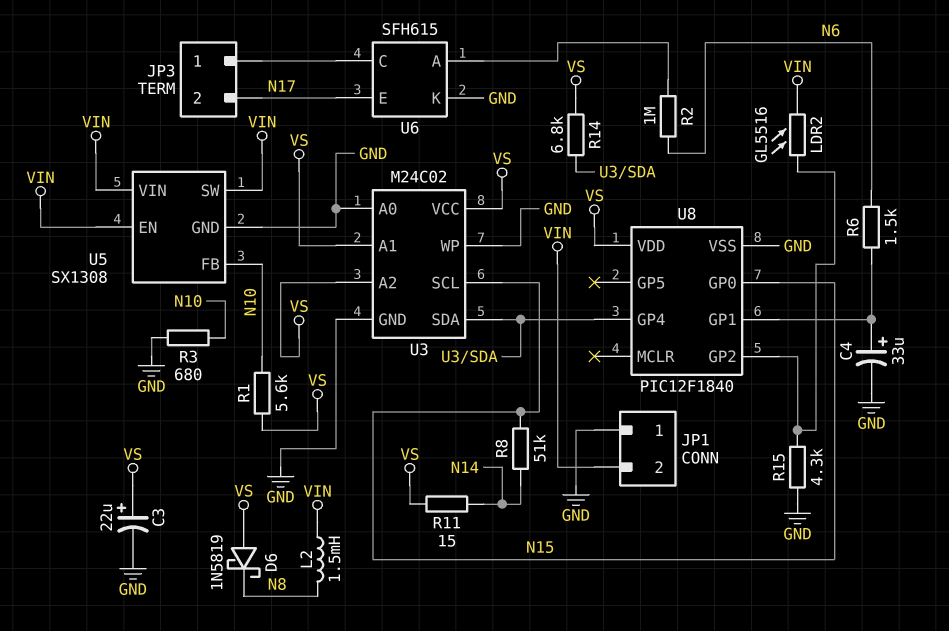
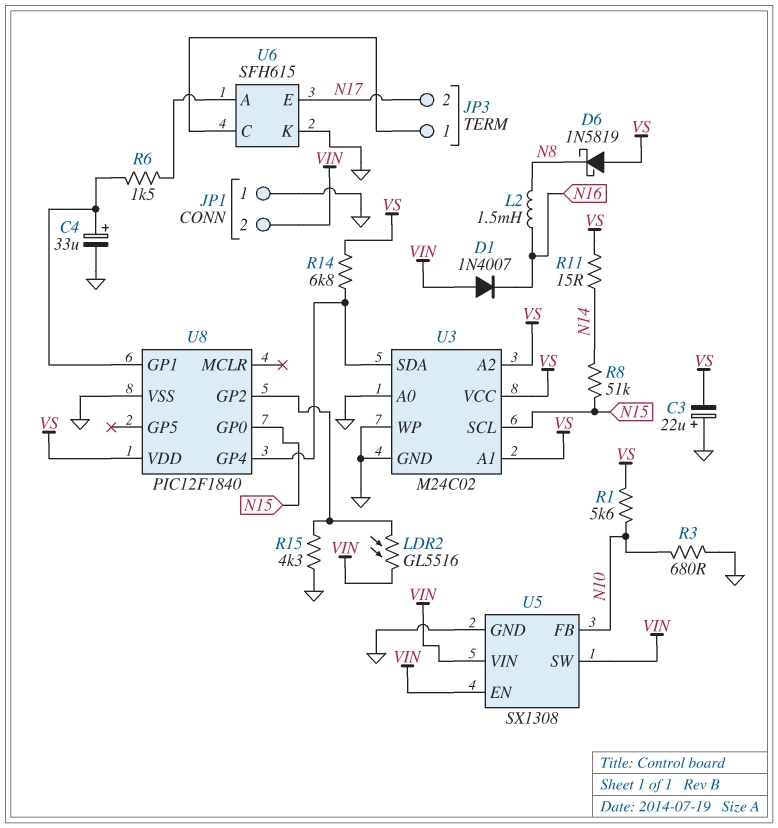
C3: 22uF (plus VS, minus GND) -> 22uF (plus GND, minus VS)
D1: none -> diode 1N4007 (A VIN, K N16)
L2: 1.5mH (N8, VIN) -> 1.5mH (N8, N16)
R2: 1M (N6, U6/A) -> none
R6: 1.5k (N6, U8/GP1) -> 1.5k (U6/A, U8/GP1)

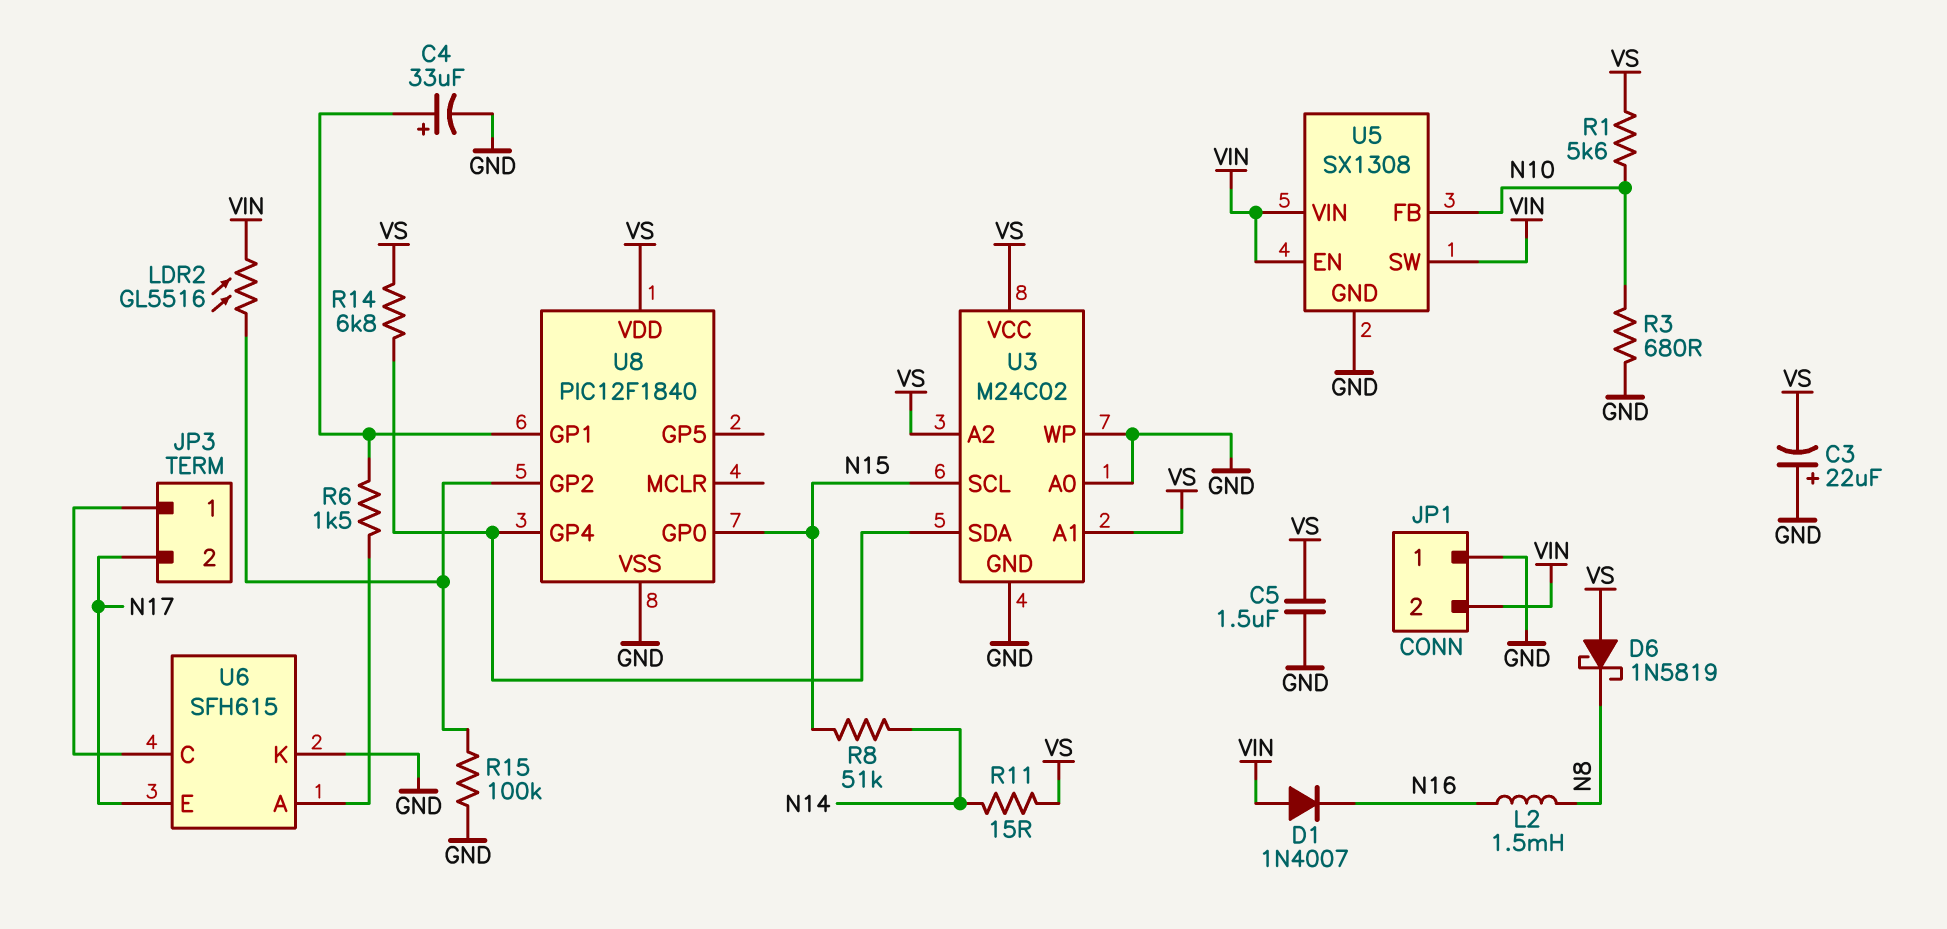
C5: none -> 1.5uF (GND, VS)
R15: 4.3k (GND, U8/GP2) -> 100k (GND, U8/GP2)

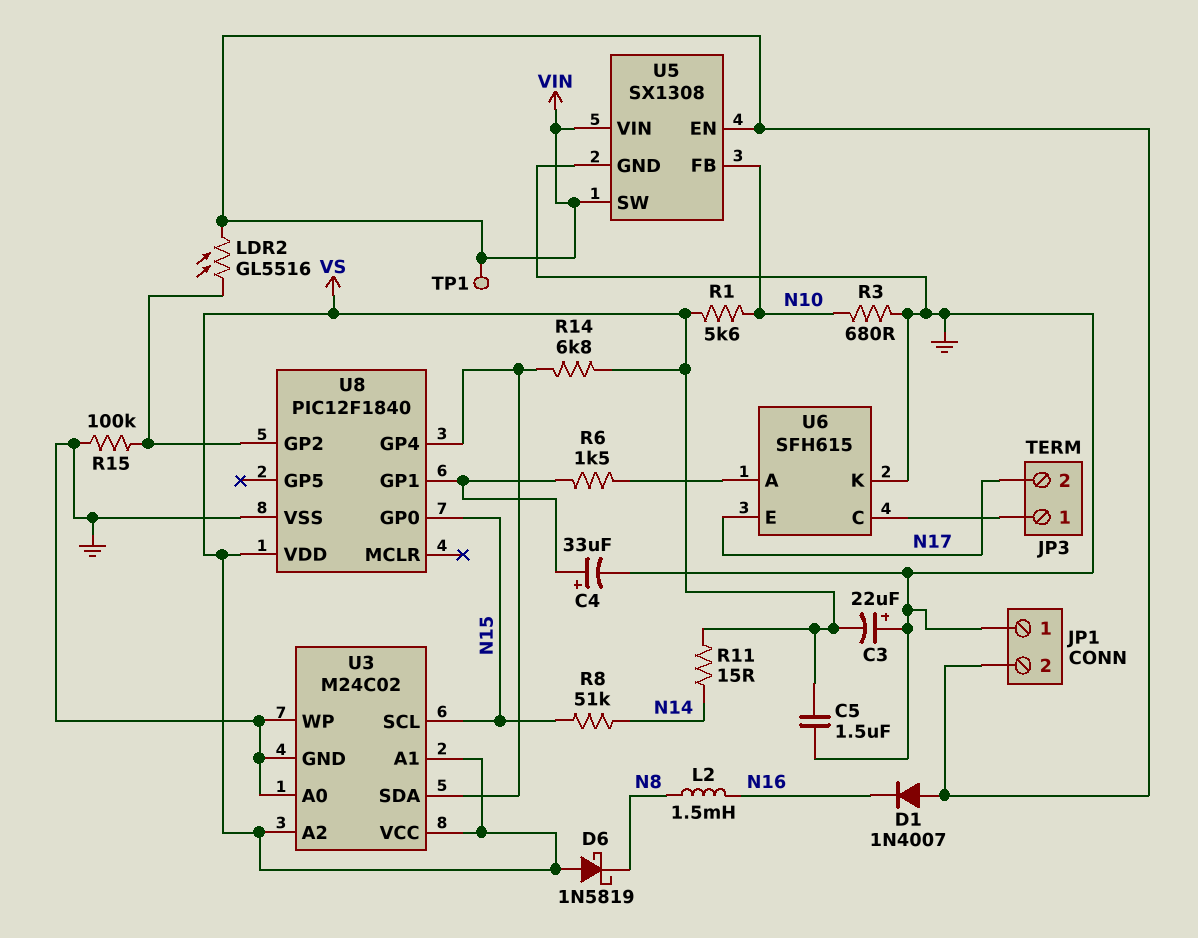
TP1: none -> test point (VIN)

